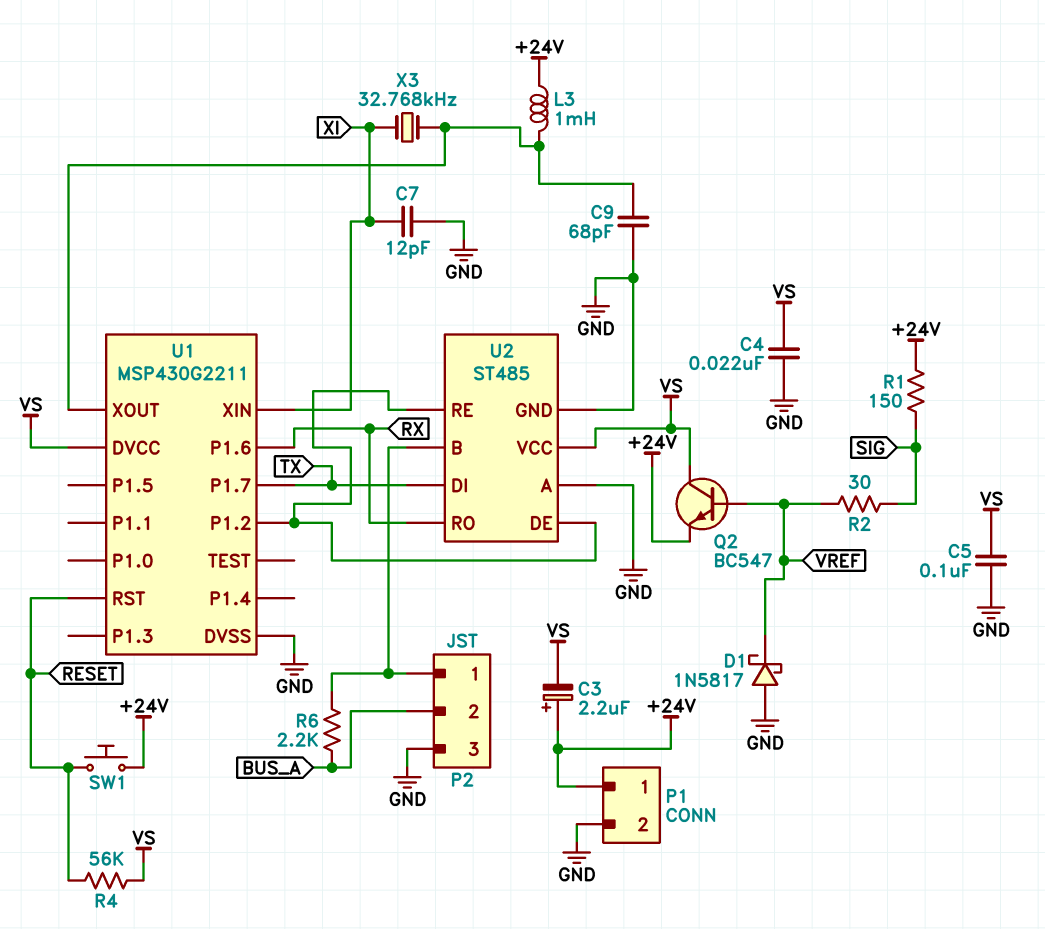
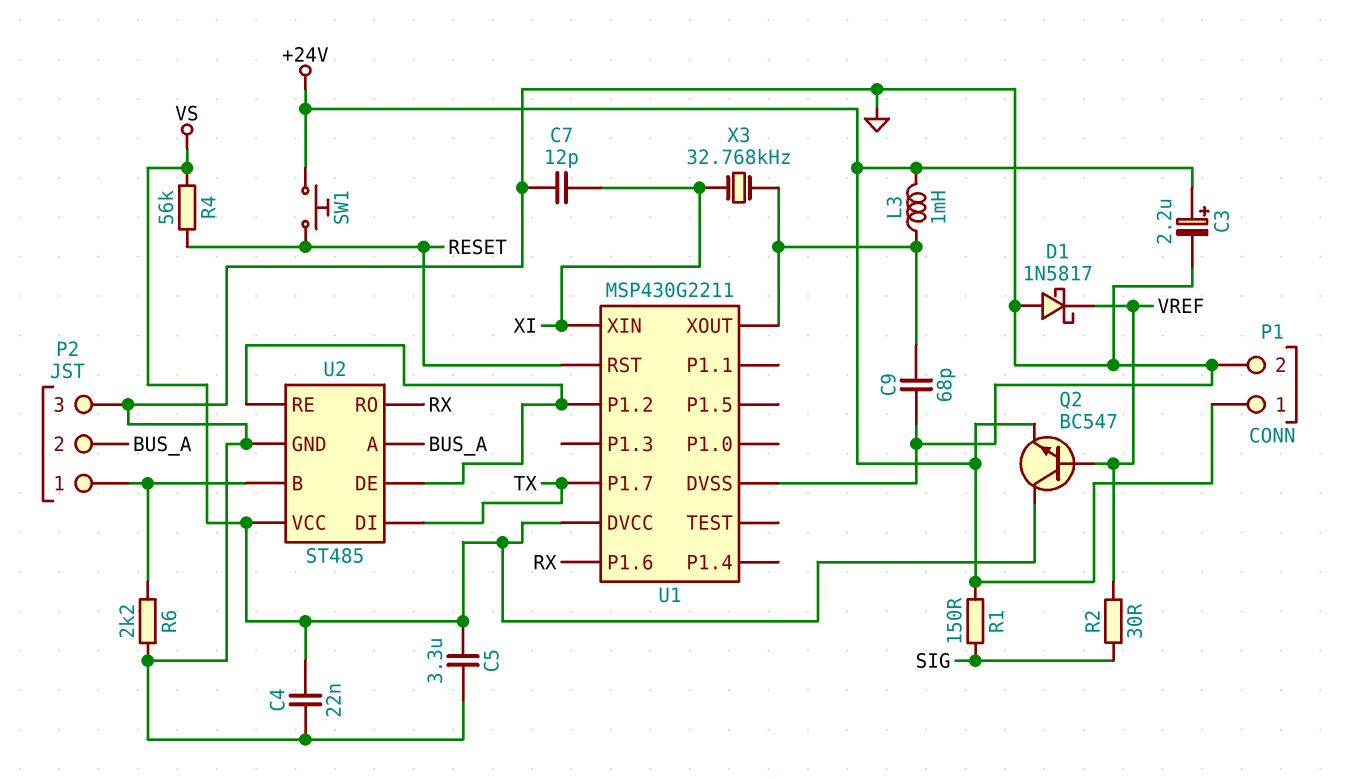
C3: 2.2uF (plus +24V, minus VS) -> 2.2uF (plus +24V, minus GND)
C5: 100nF (GND, VS) -> 3.3uF (GND, VS)
R6: 2.2k (BUS_A, P2/1) -> 2.2k (GND, P2/1)
U2 pin A: GND -> BUS_A

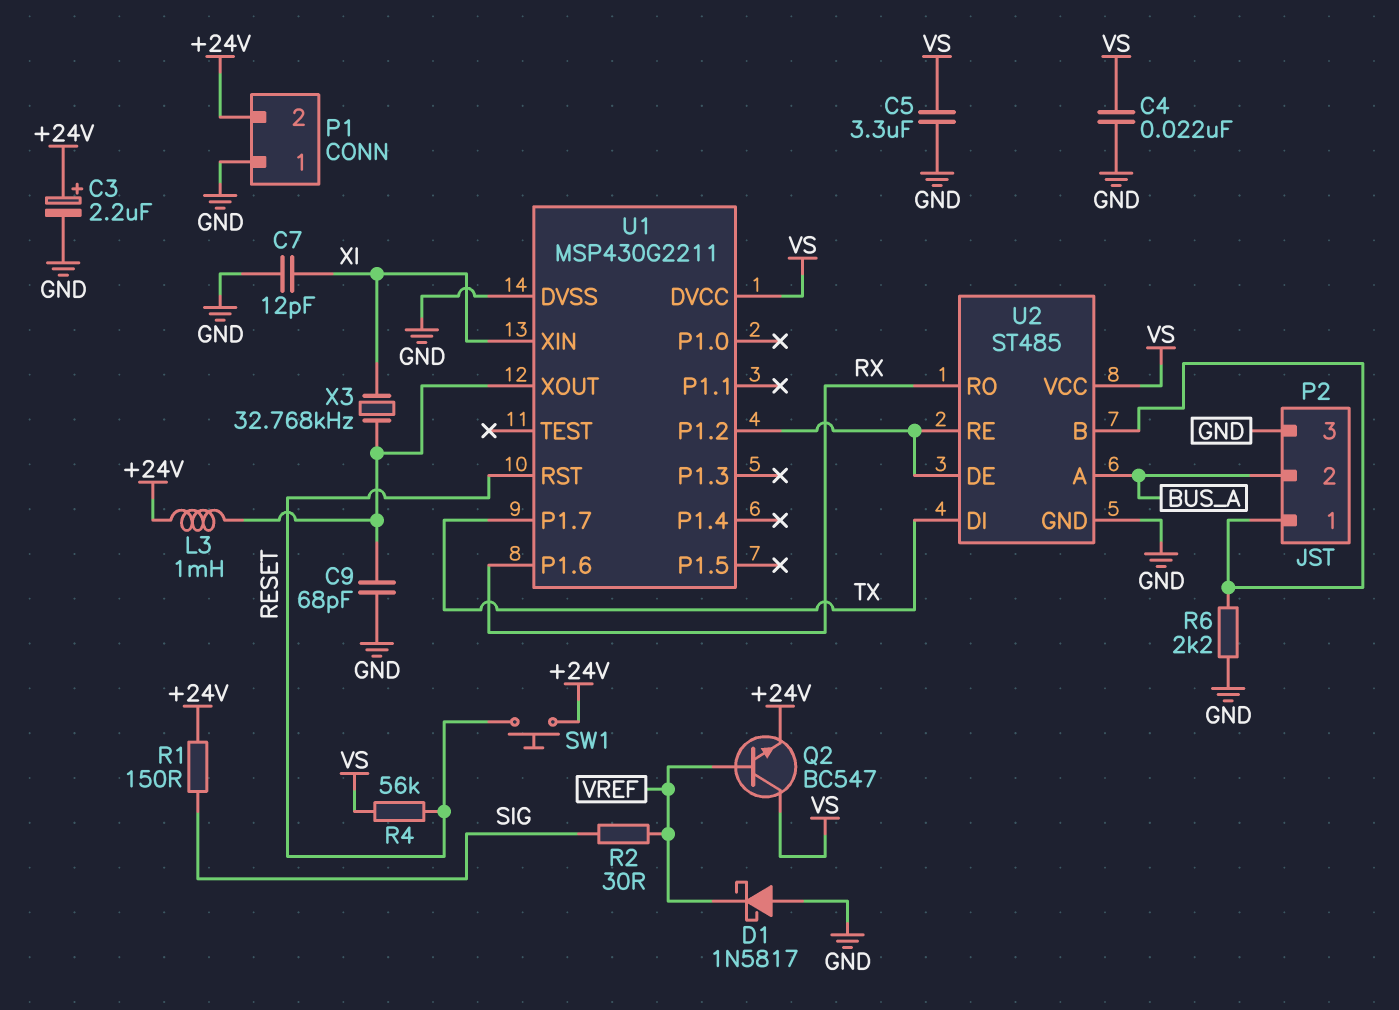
P1 pin 1: +24V -> GND
P1 pin 2: GND -> +24V

